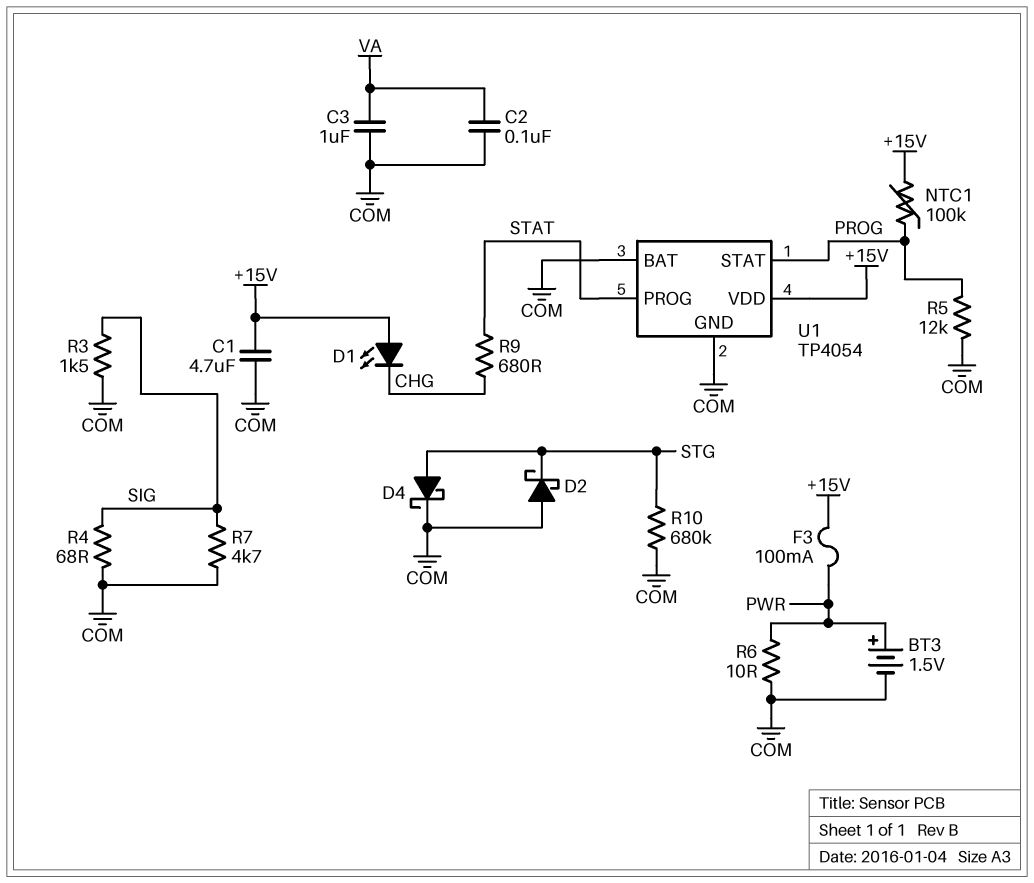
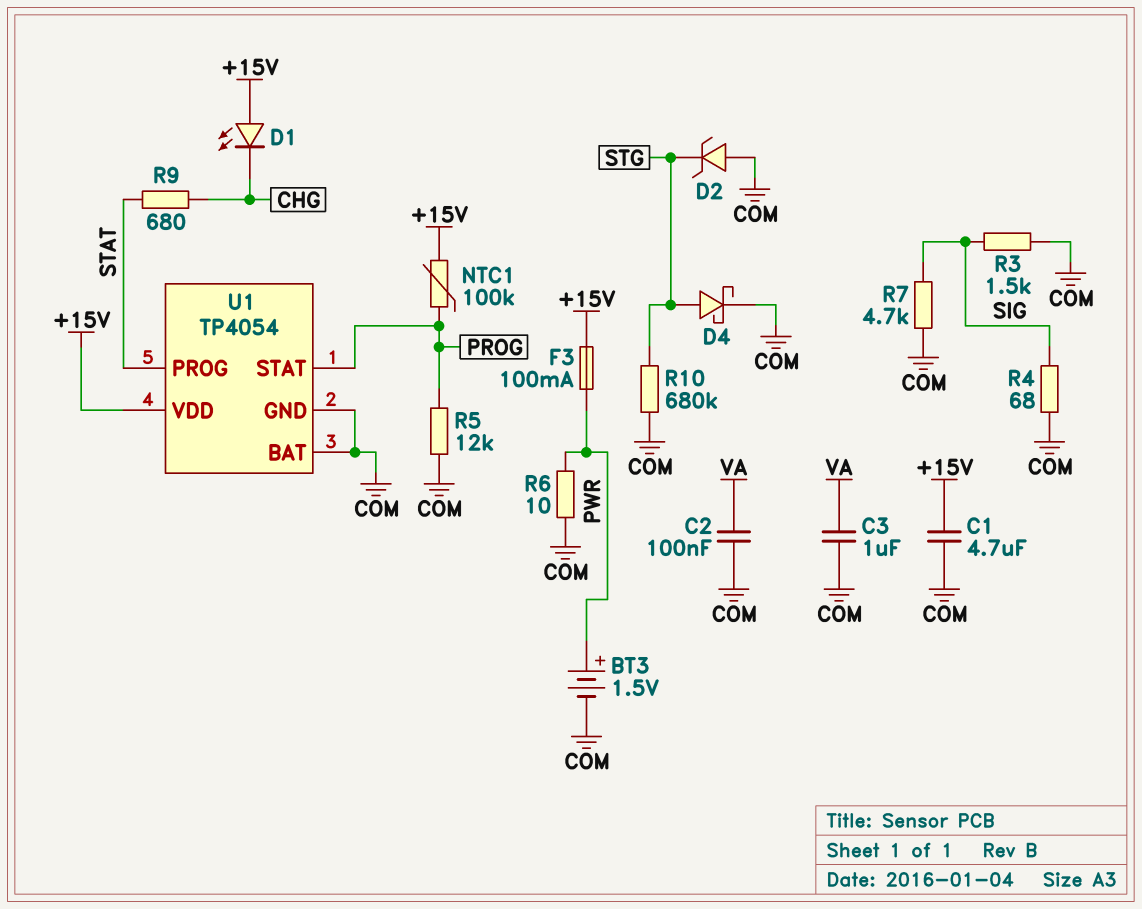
D2: schottky (A COM, K STG) -> zener (A COM, K STG)

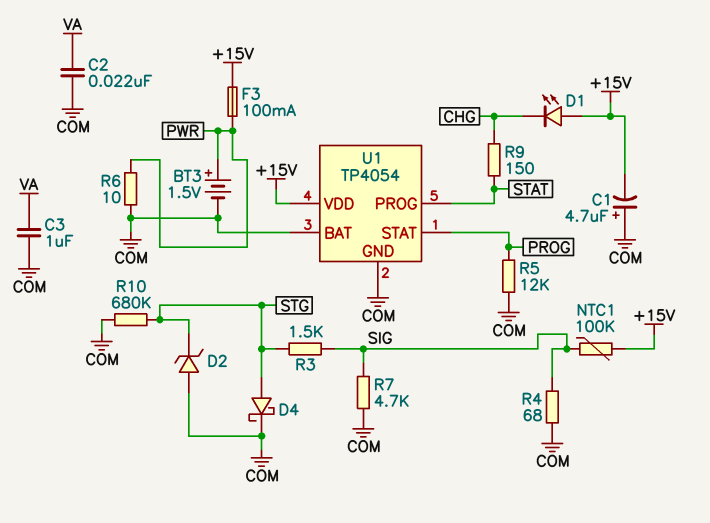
C1: 4.7uF (+15V, COM) -> 4.7uF (plus COM, minus +15V)
C2: 100nF (COM, VA) -> 22nF (COM, VA)
NTC1: 100k (+15V, PROG) -> 100k (+15V, SIG)
R3: 1.5k (COM, SIG) -> 1.5k (SIG, STG)
R9: 680 (CHG, STAT) -> 150 (CHG, STAT)

